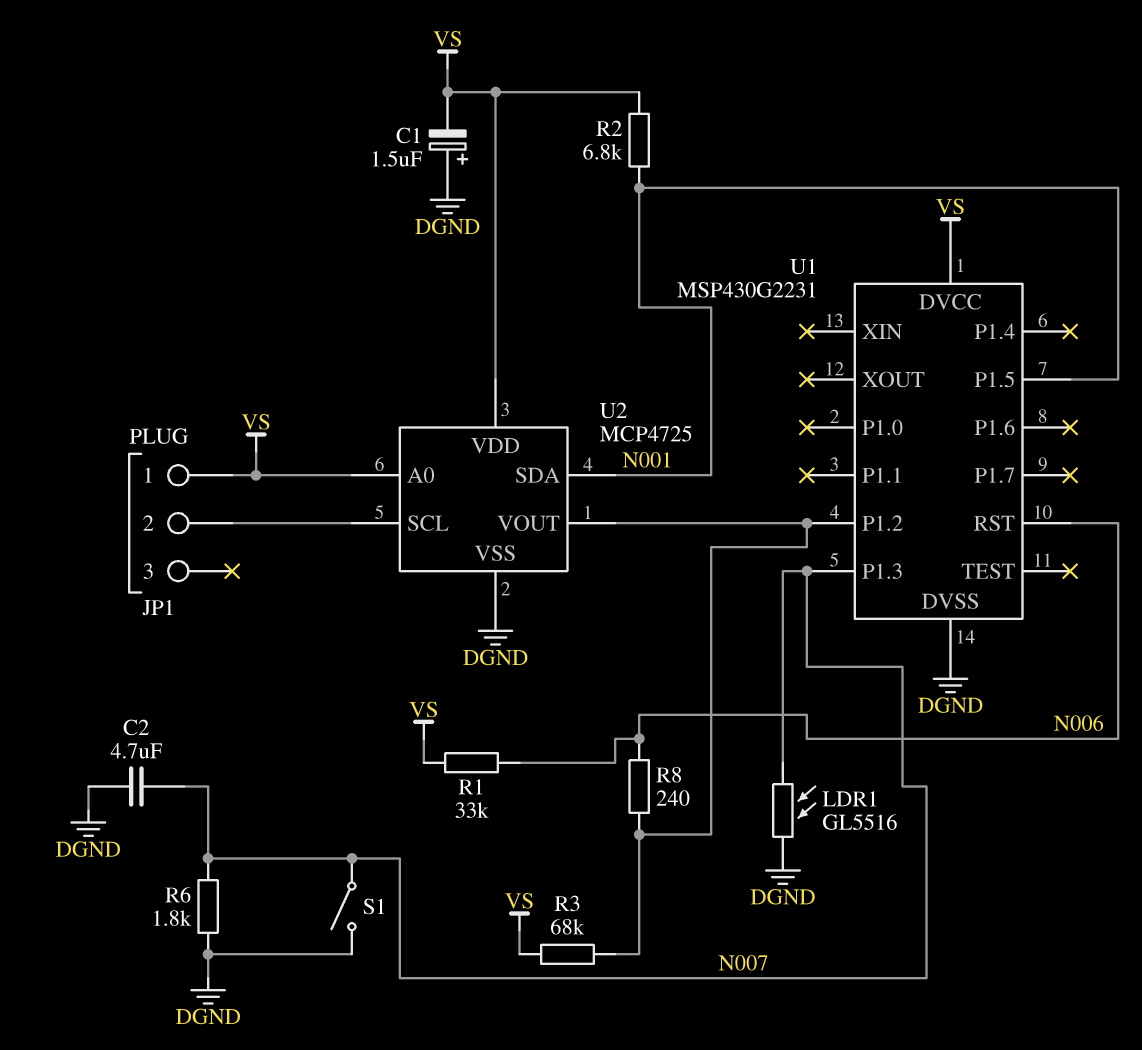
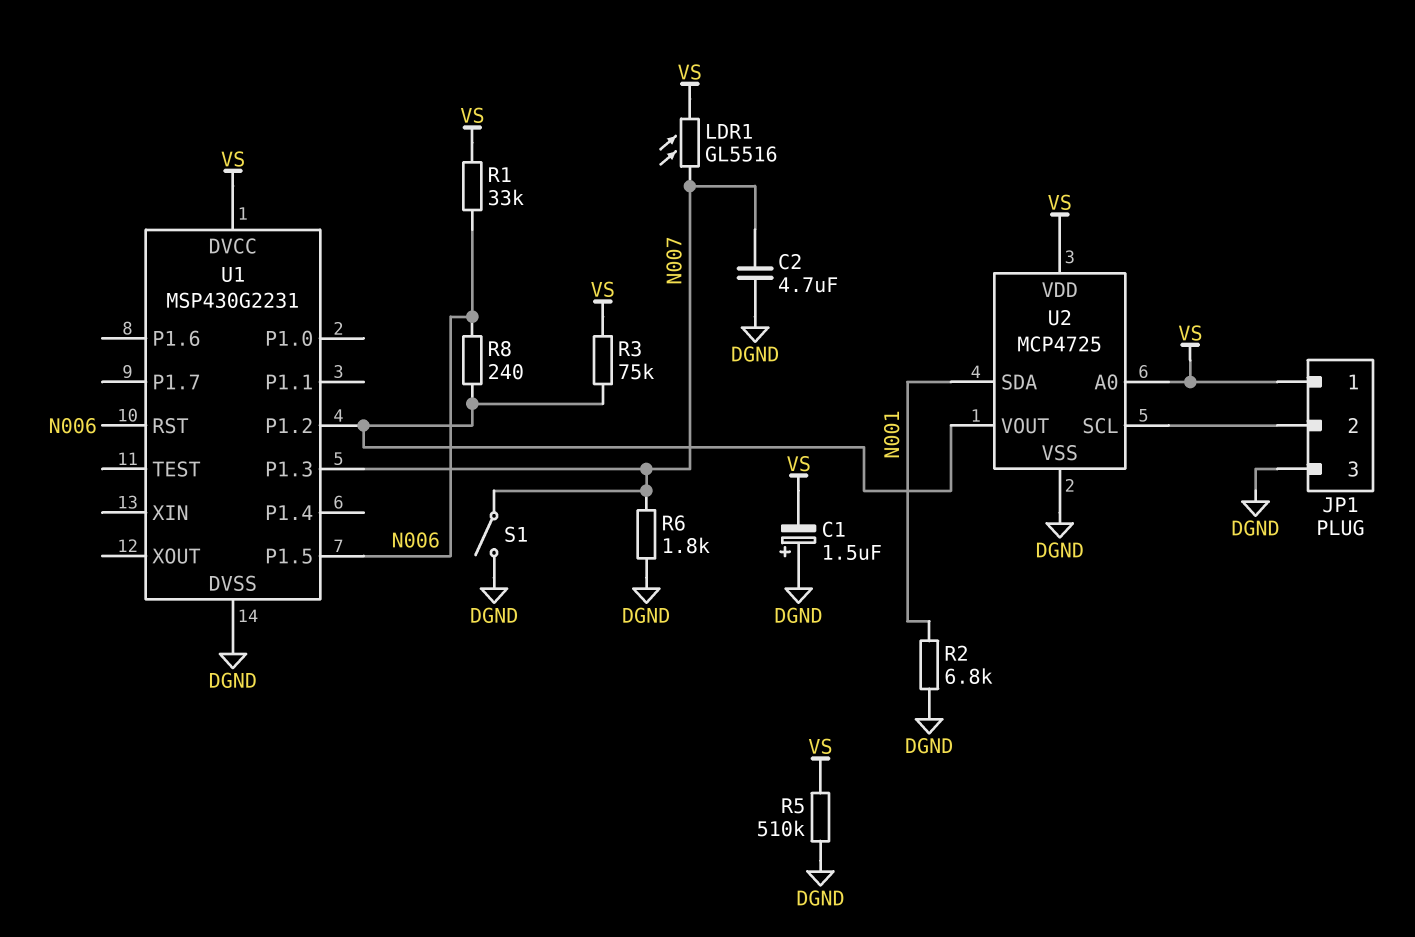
JP1 pin 3: none -> DGND
LDR1: GL5516 (DGND, N007) -> GL5516 (N007, VS)
R2: 6.8k (N001, VS) -> 6.8k (DGND, N001)
R3: 68k (U1/P1.2, VS) -> 75k (U1/P1.2, VS)
R5: none -> 510k (DGND, VS)
U1 pin P1.5: N001 -> N006

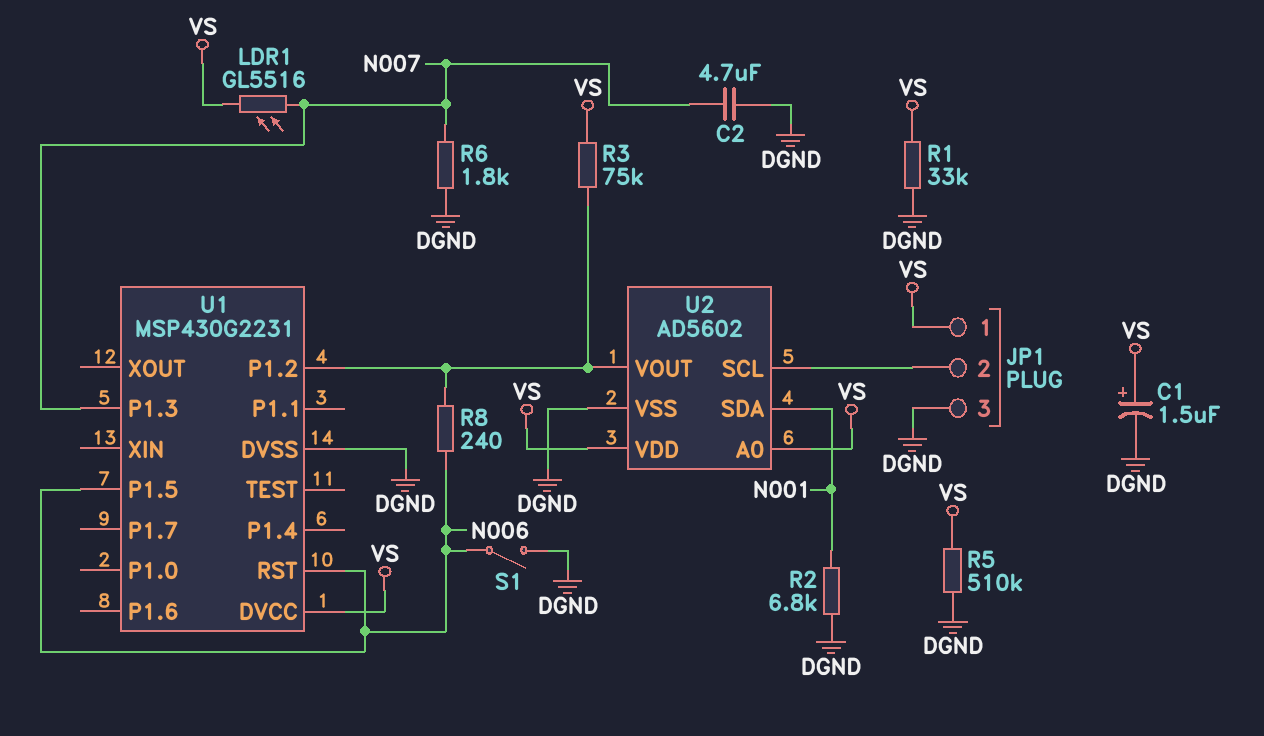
C1: 1.5uF (plus DGND, minus VS) -> 1.5uF (plus VS, minus DGND)
R1: 33k (N006, VS) -> 33k (DGND, VS)
S1: switch (DGND, N007) -> switch (DGND, N006)
U2: MCP4725 -> AD5602

